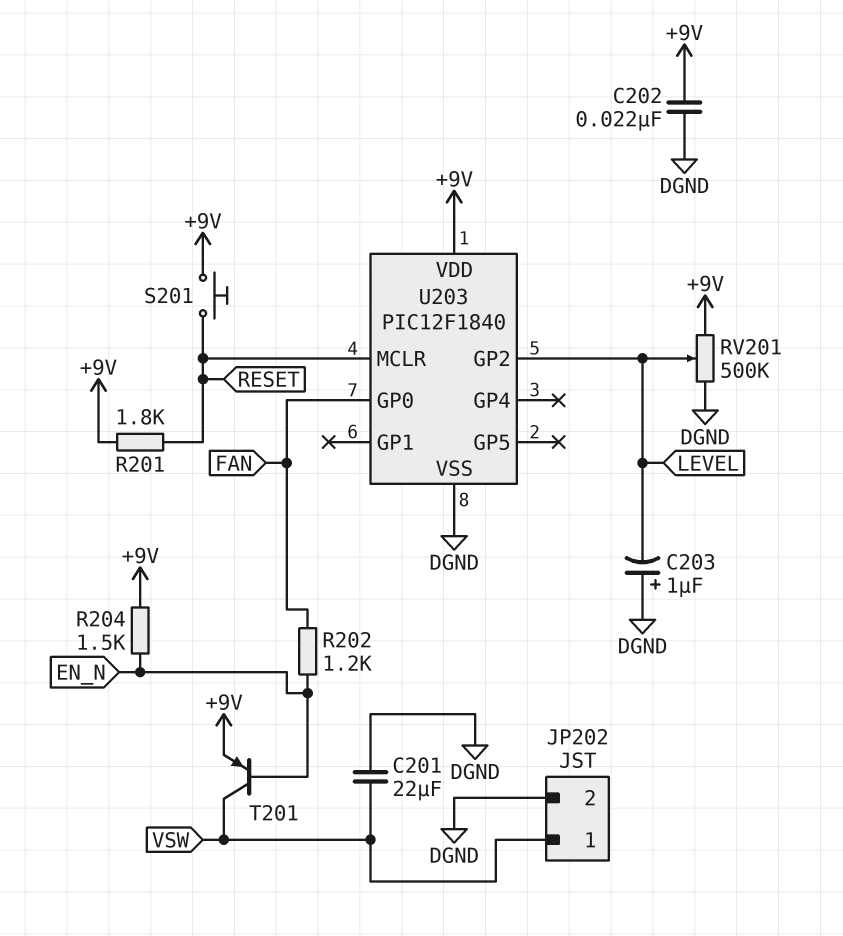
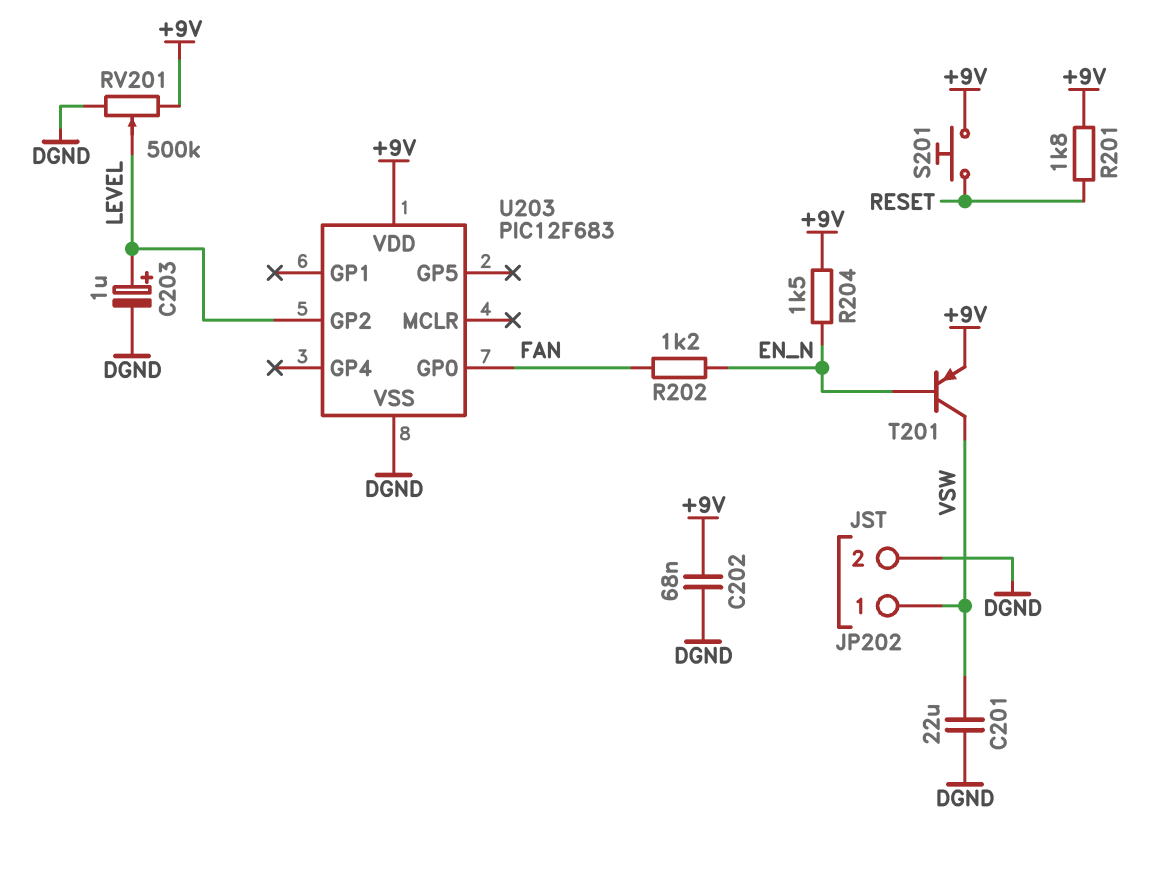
C202: 22nF (+9V, DGND) -> 68nF (+9V, DGND)
C203: 1uF (plus DGND, minus LEVEL) -> 1uF (plus LEVEL, minus DGND)
U203: PIC12F1840 -> PIC12F683
U203 pin MCLR: RESET -> none

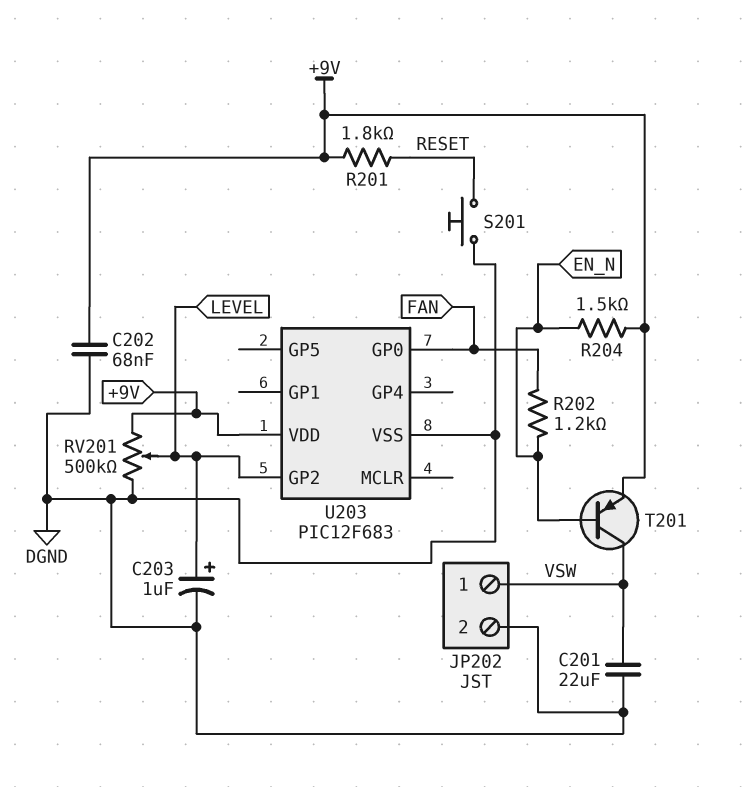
S201: button (+9V, RESET) -> button (DGND, RESET)

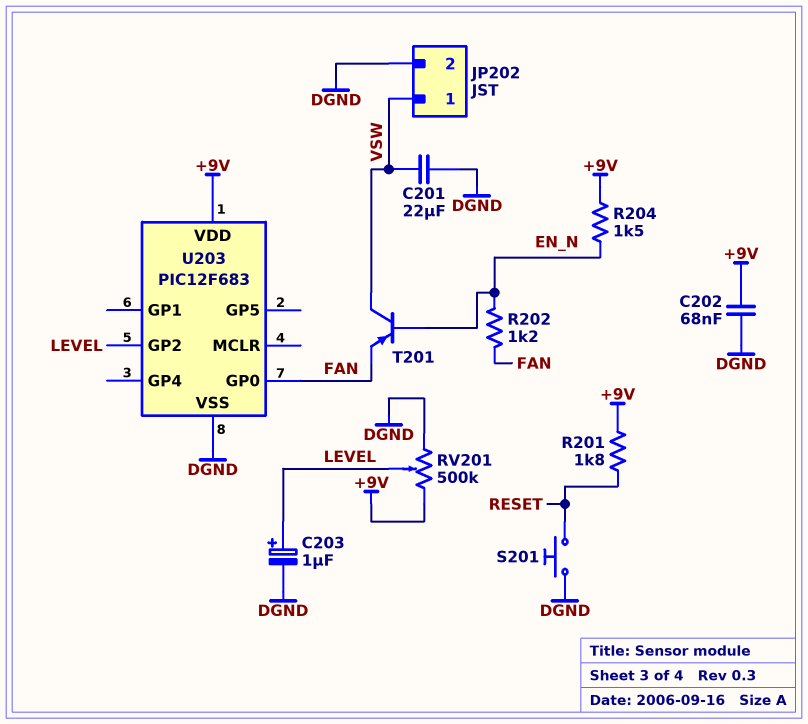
T201: PNP (B EN_N, C VSW, E +9V) -> PNP (B EN_N, C VSW, E FAN)

